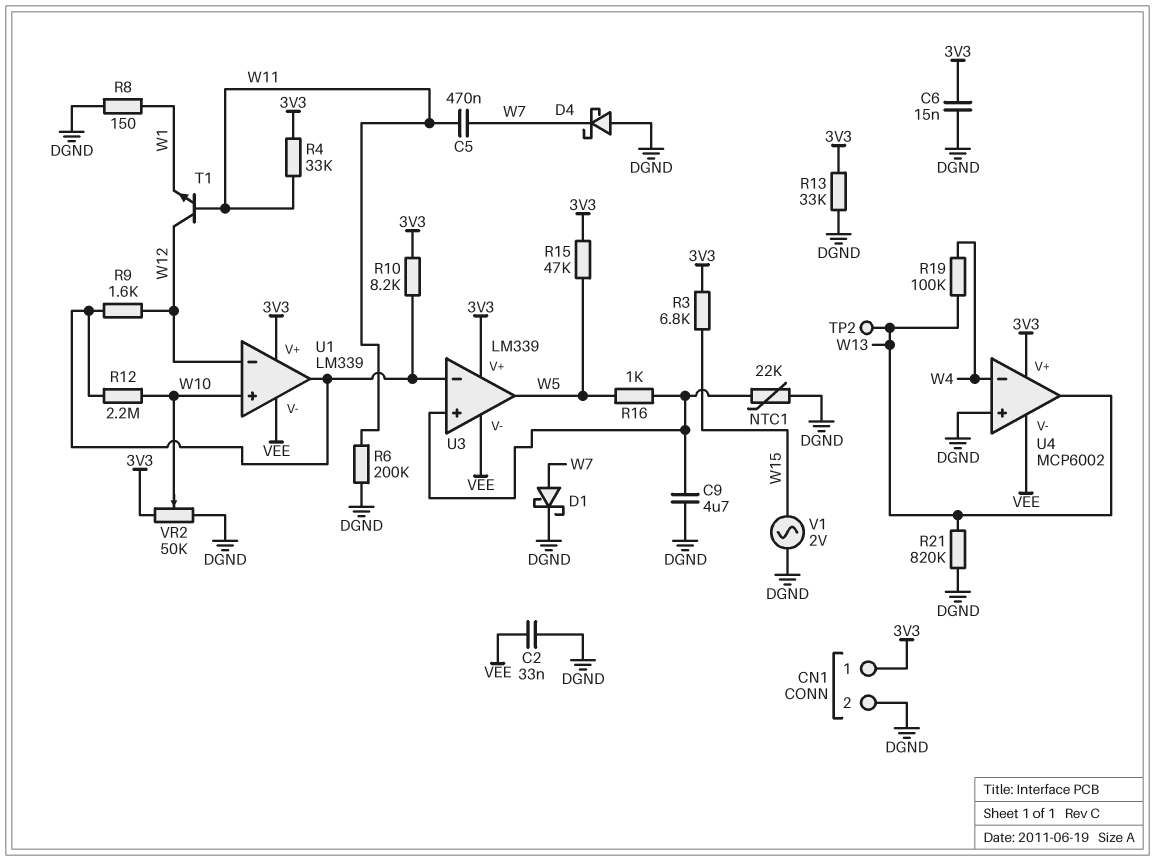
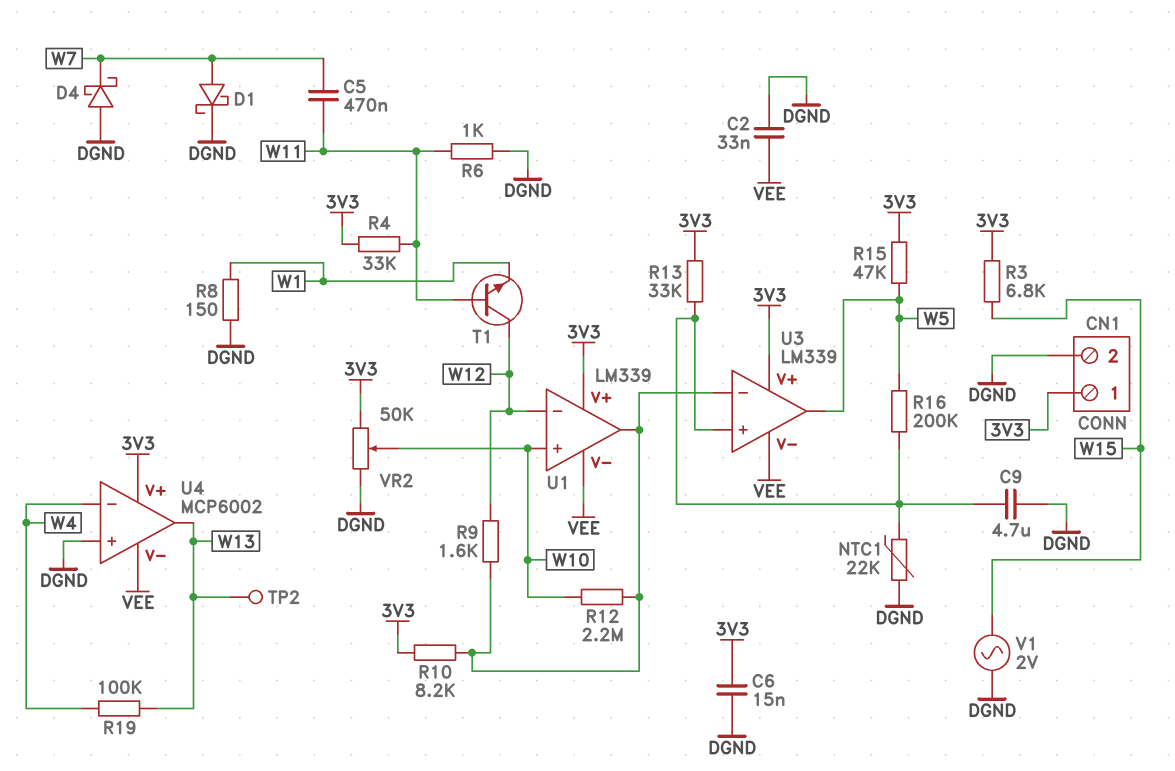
R6: 200k (DGND, W11) -> 1k (DGND, W11)
R13: 33k (3V3, DGND) -> 33k (3V3, U3/in+)
R16: 1k (U3/in+, W5) -> 200k (U3/in+, W5)
R21: 820k (DGND, W13) -> none

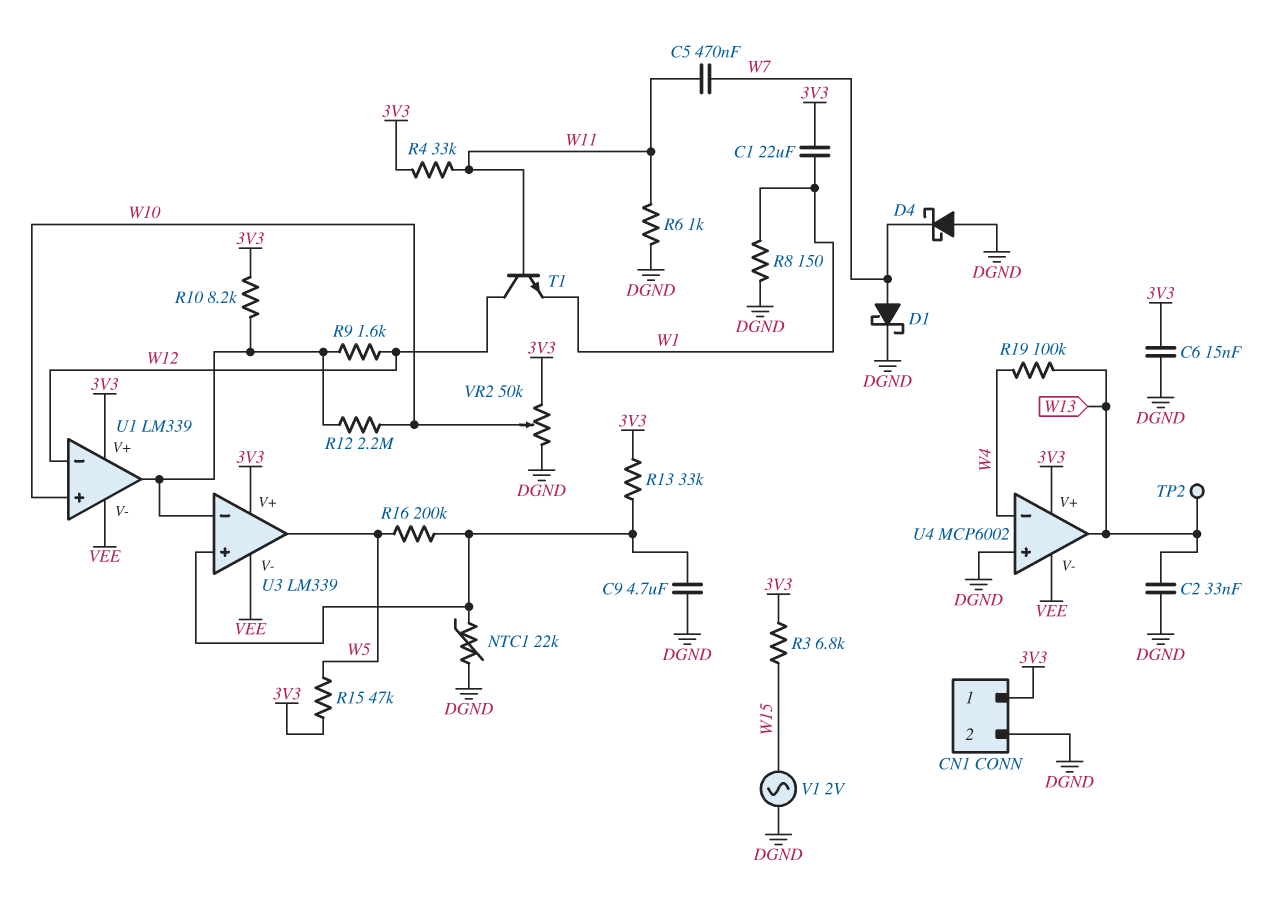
C1: none -> 22uF (3V3, W1)
C2: 33nF (DGND, VEE) -> 33nF (DGND, W13)

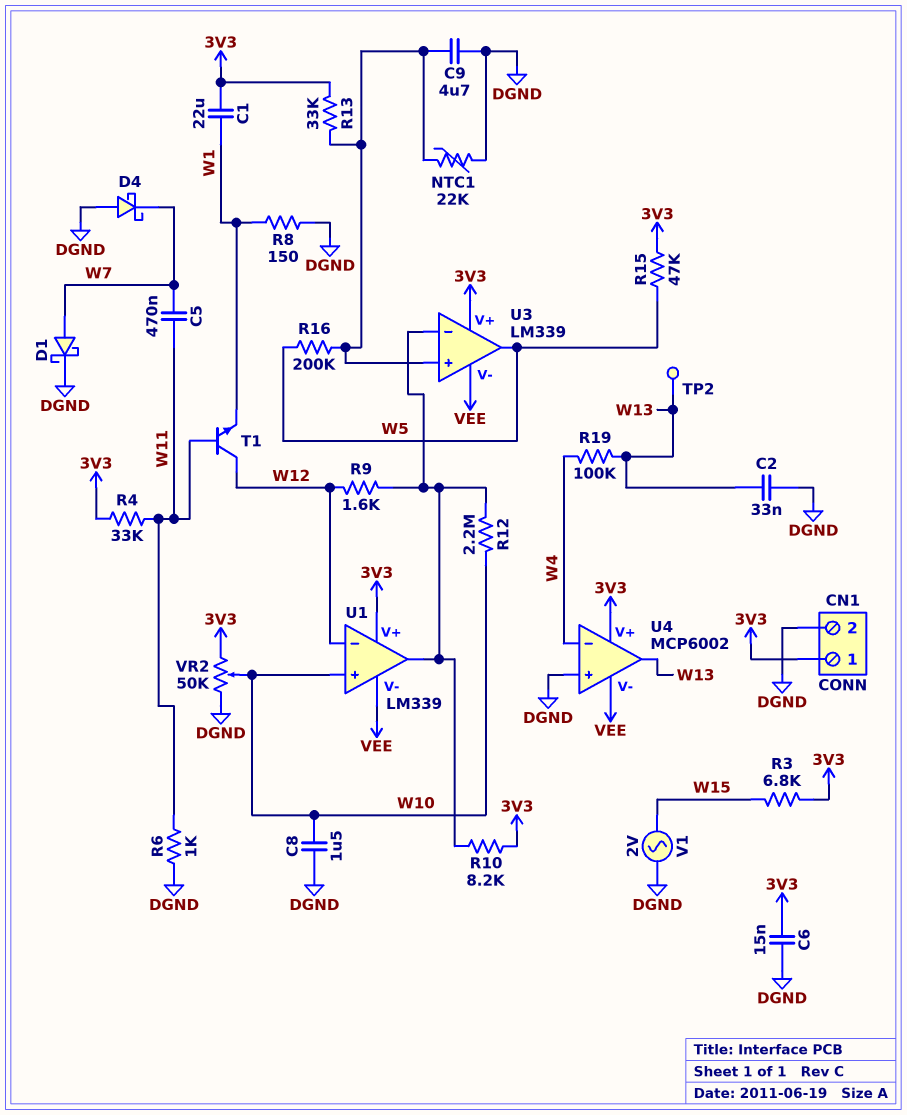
C8: none -> 1.5uF (DGND, W10)

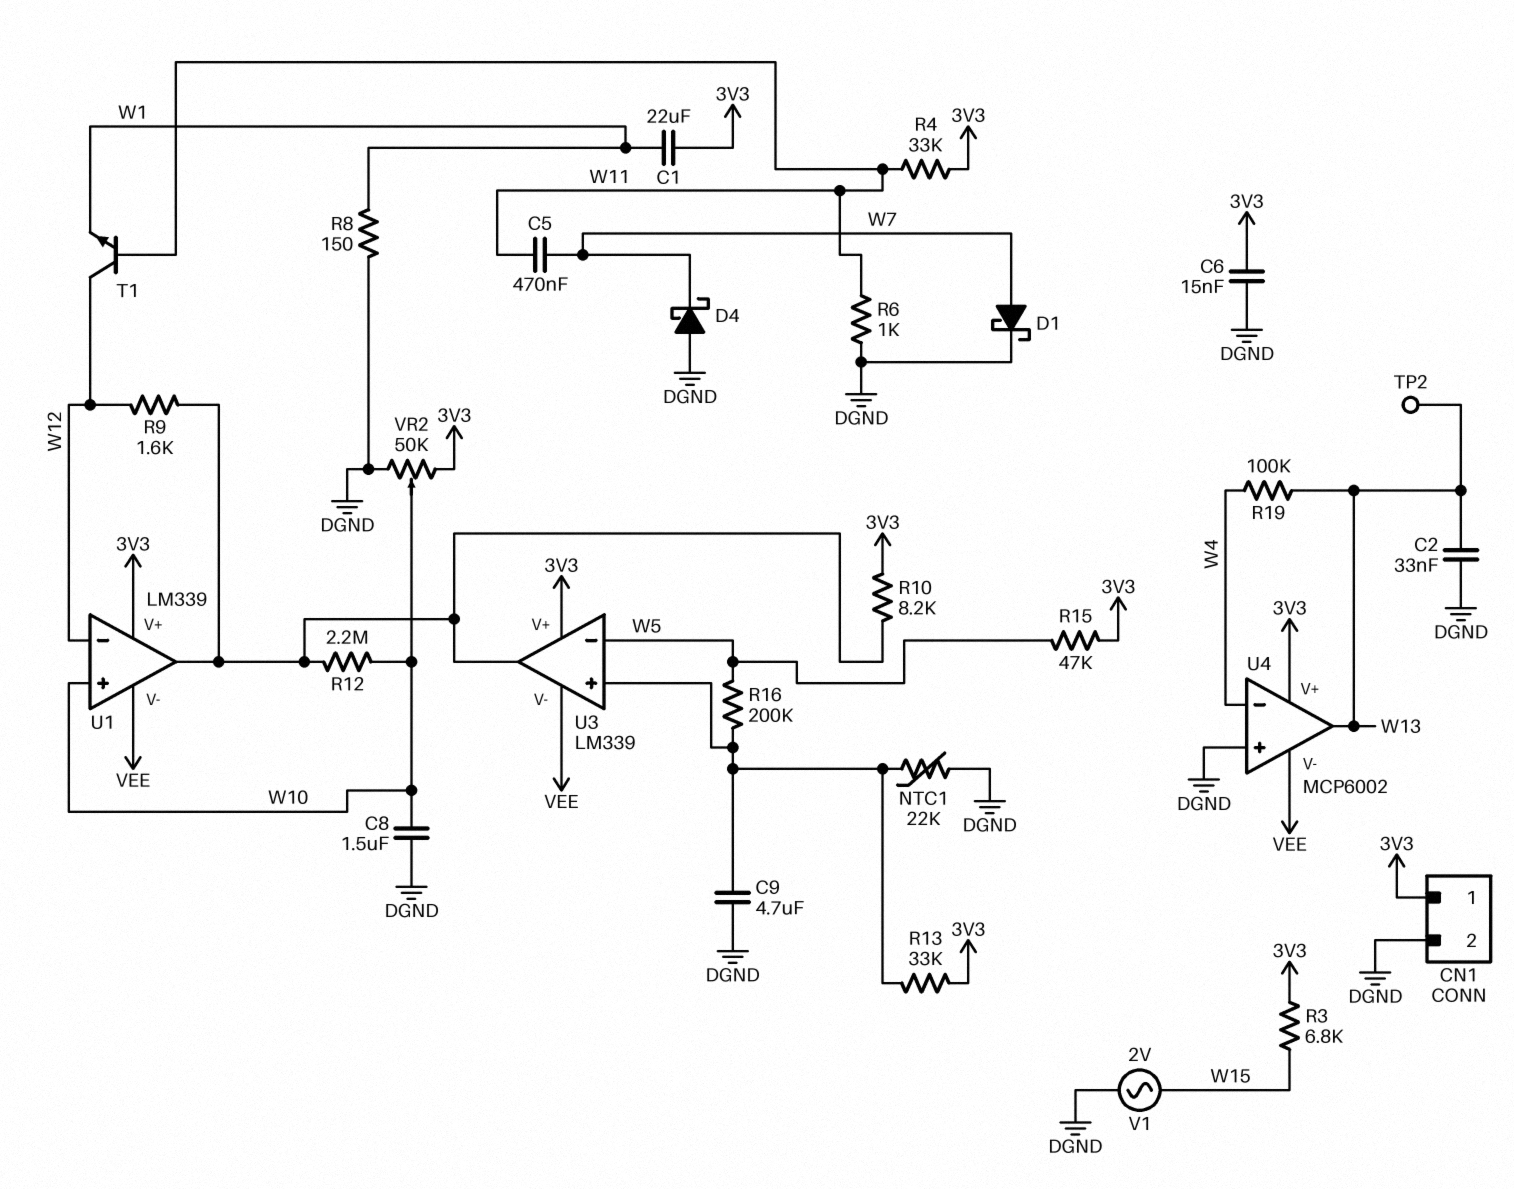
U3 pin in-: U1/out -> W5
U3 pin out: W5 -> U1/out

